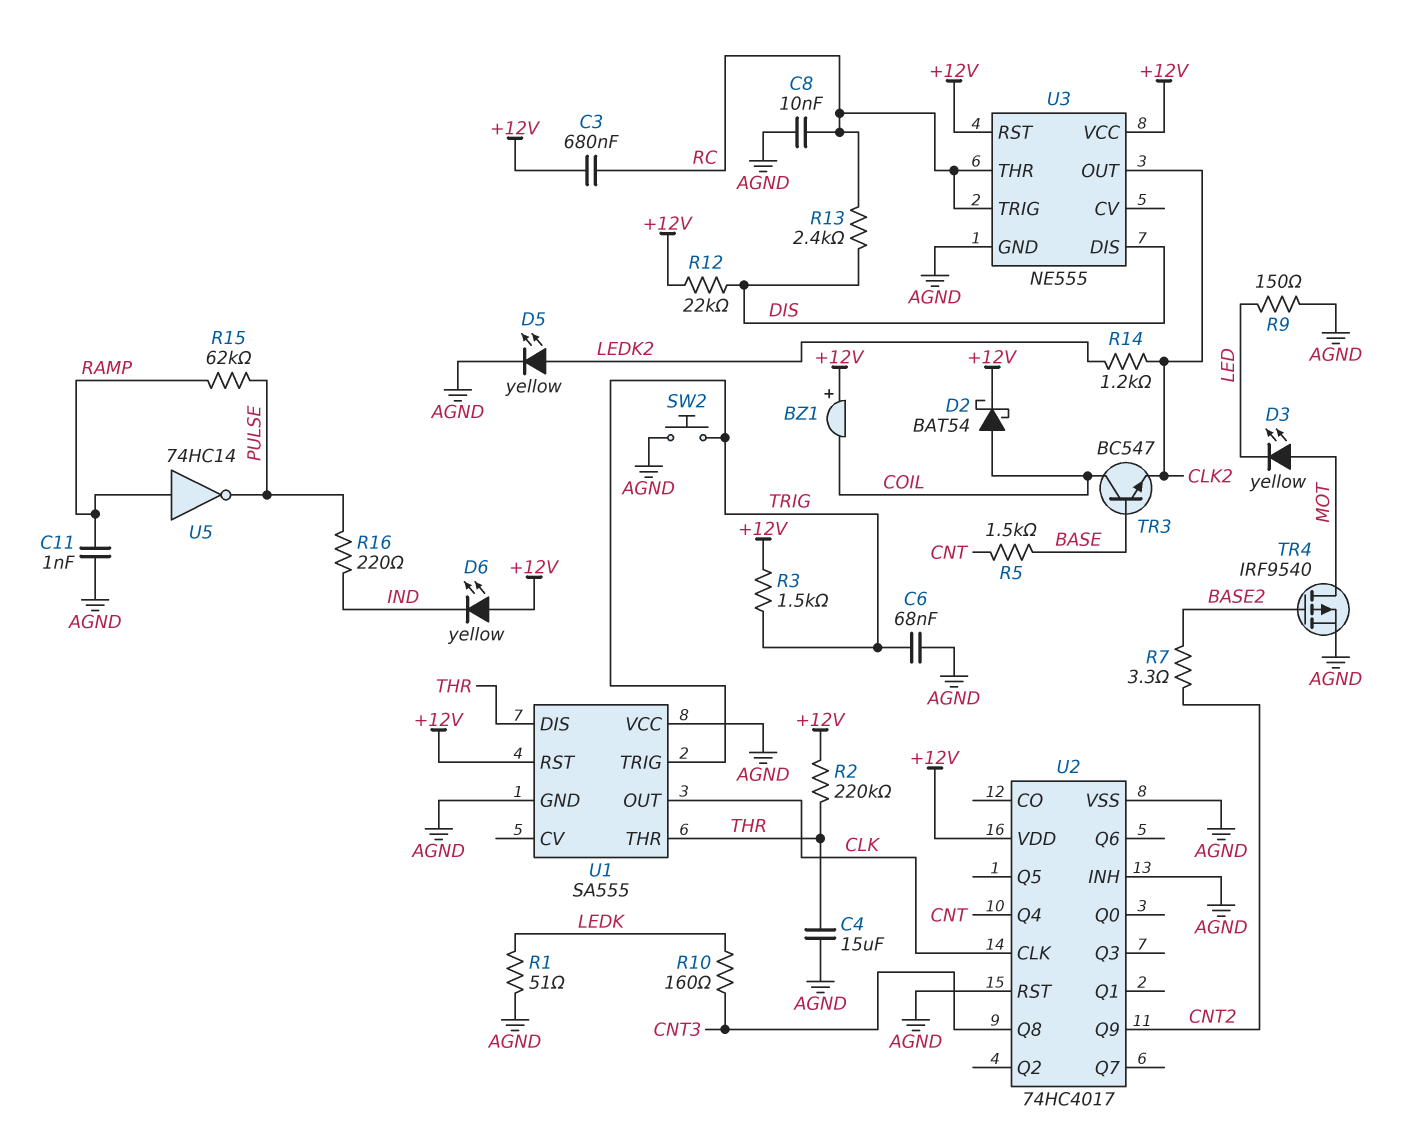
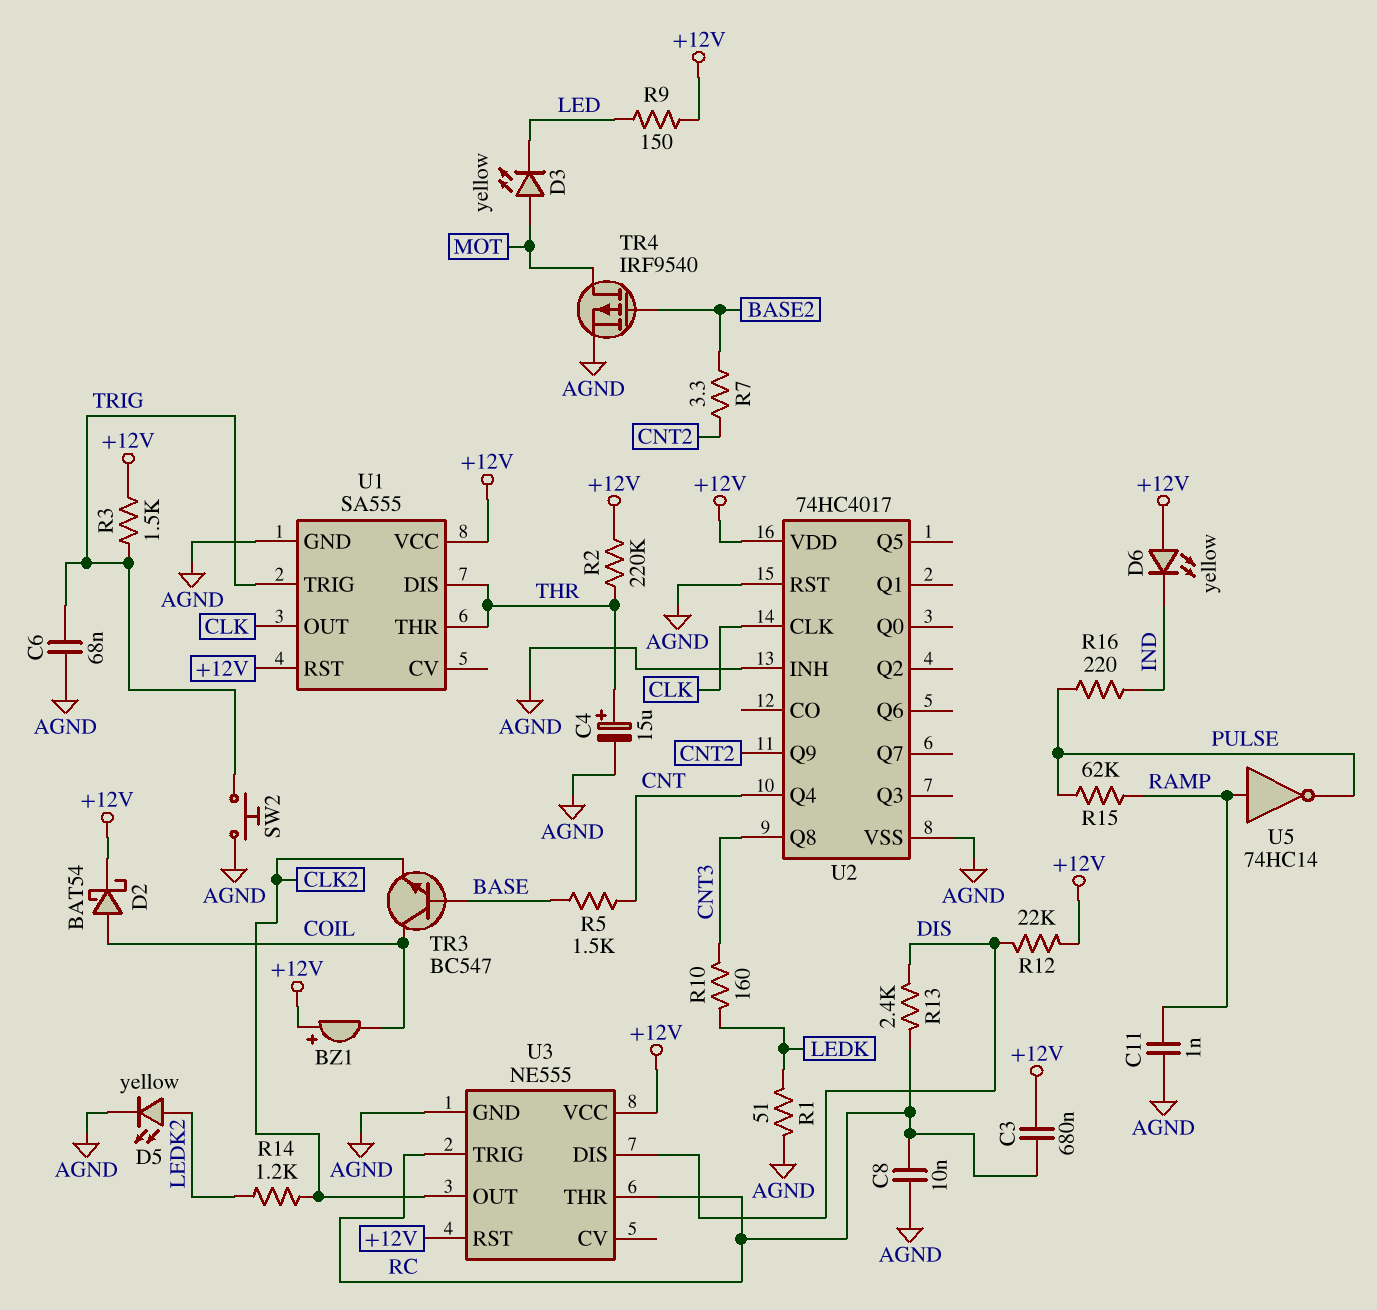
C4: 15uF (AGND, THR) -> 15uF (plus THR, minus AGND)
R9: 150 (AGND, LED) -> 150 (+12V, LED)
U1 pin VCC: AGND -> +12V

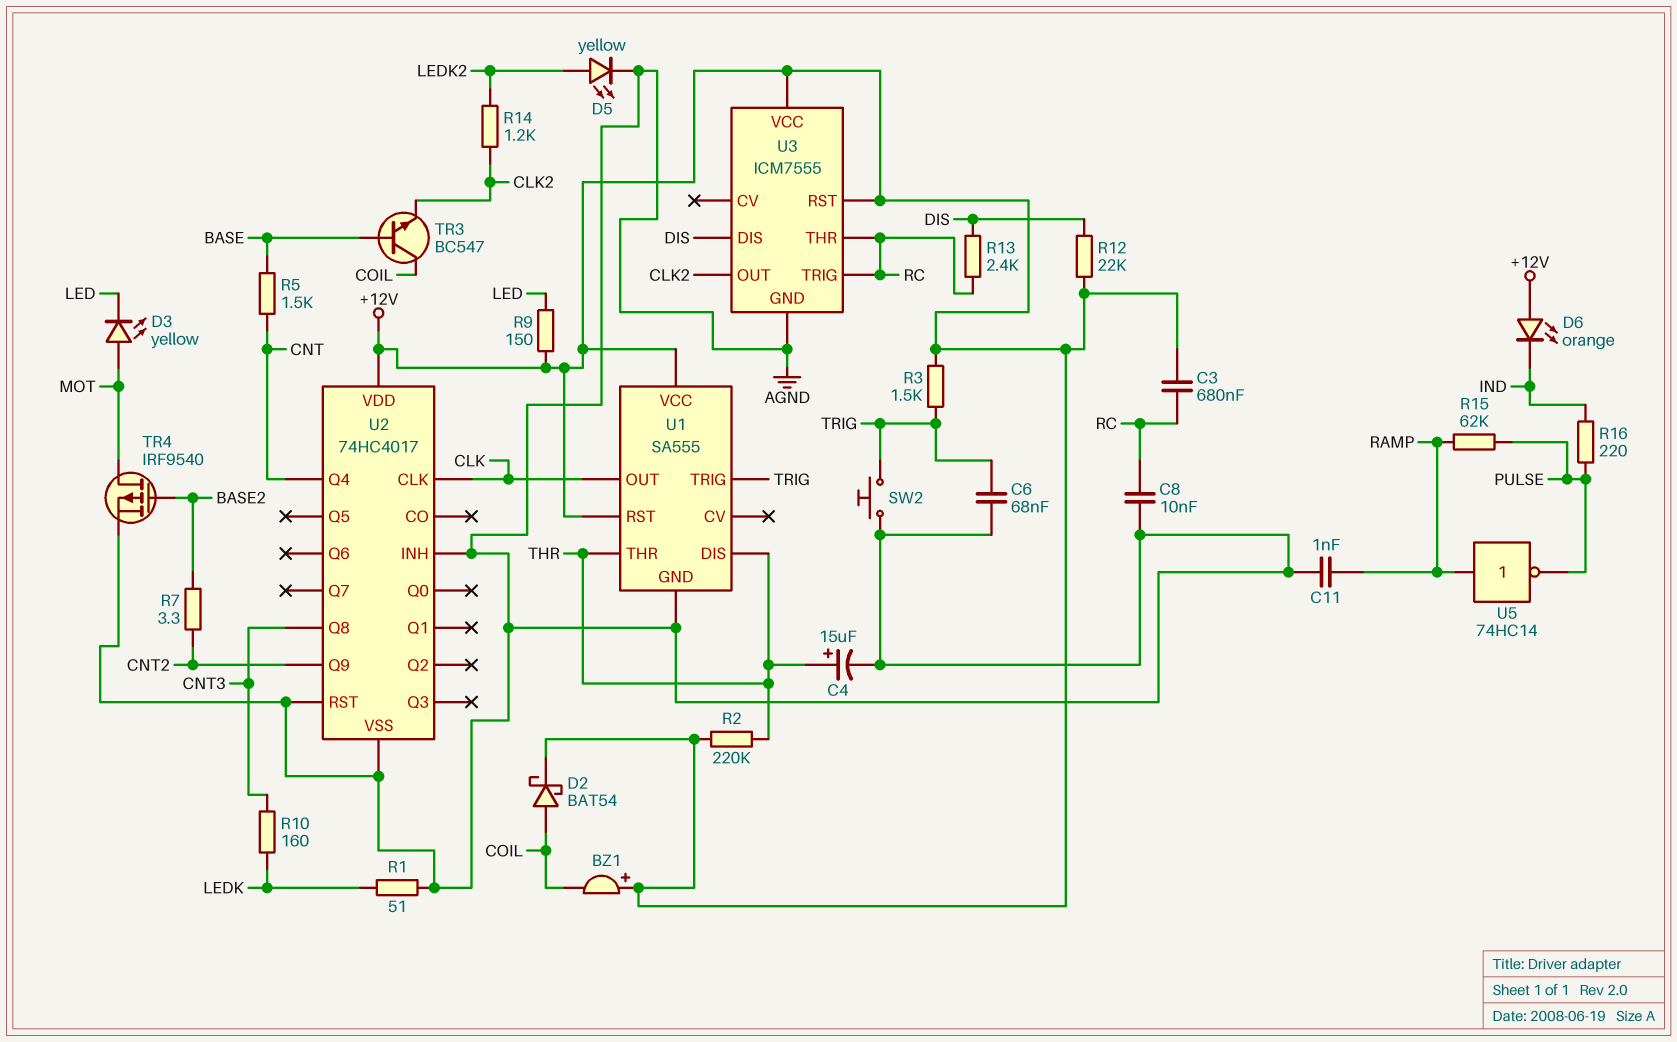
D6: LED yellow (A +12V, K IND) -> LED orange (A +12V, K IND)
U3: NE555 -> ICM7555

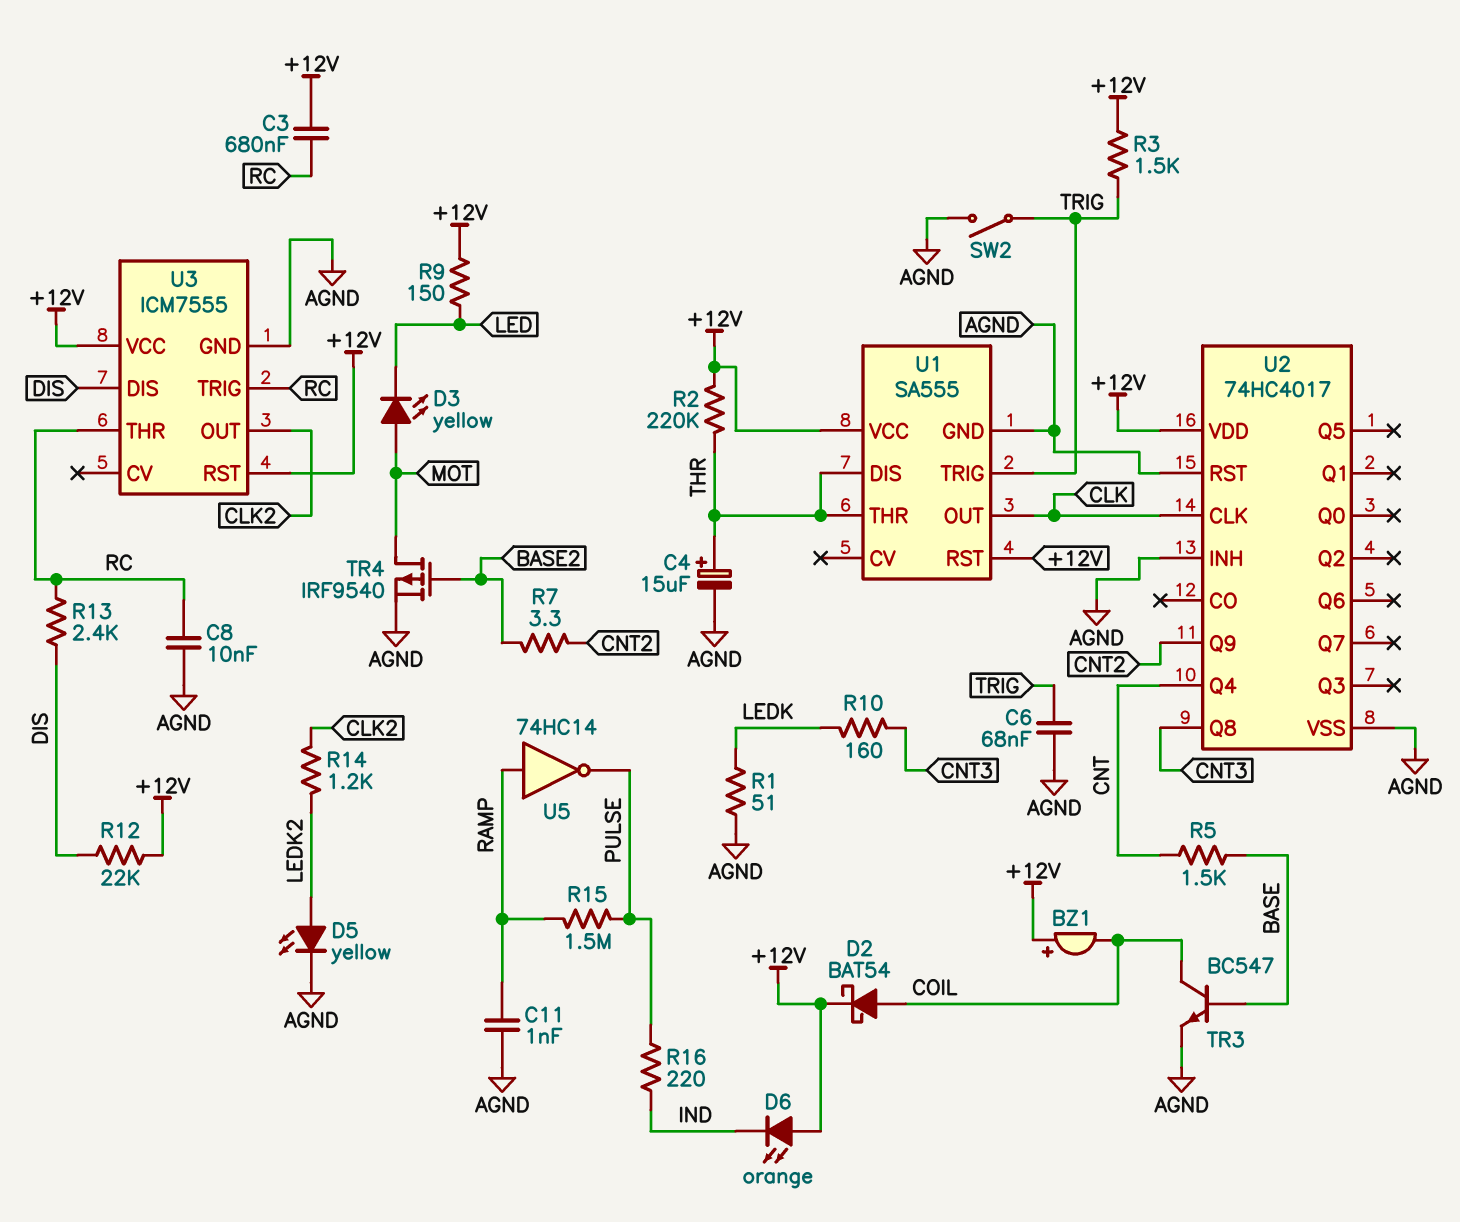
R15: 62k (PULSE, RAMP) -> 1.5M (PULSE, RAMP)
SW2: button (AGND, TRIG) -> switch (AGND, TRIG)
TR3: NPN BC547 (B BASE, C COIL, E CLK2) -> NPN BC547 (B BASE, C COIL, E AGND)

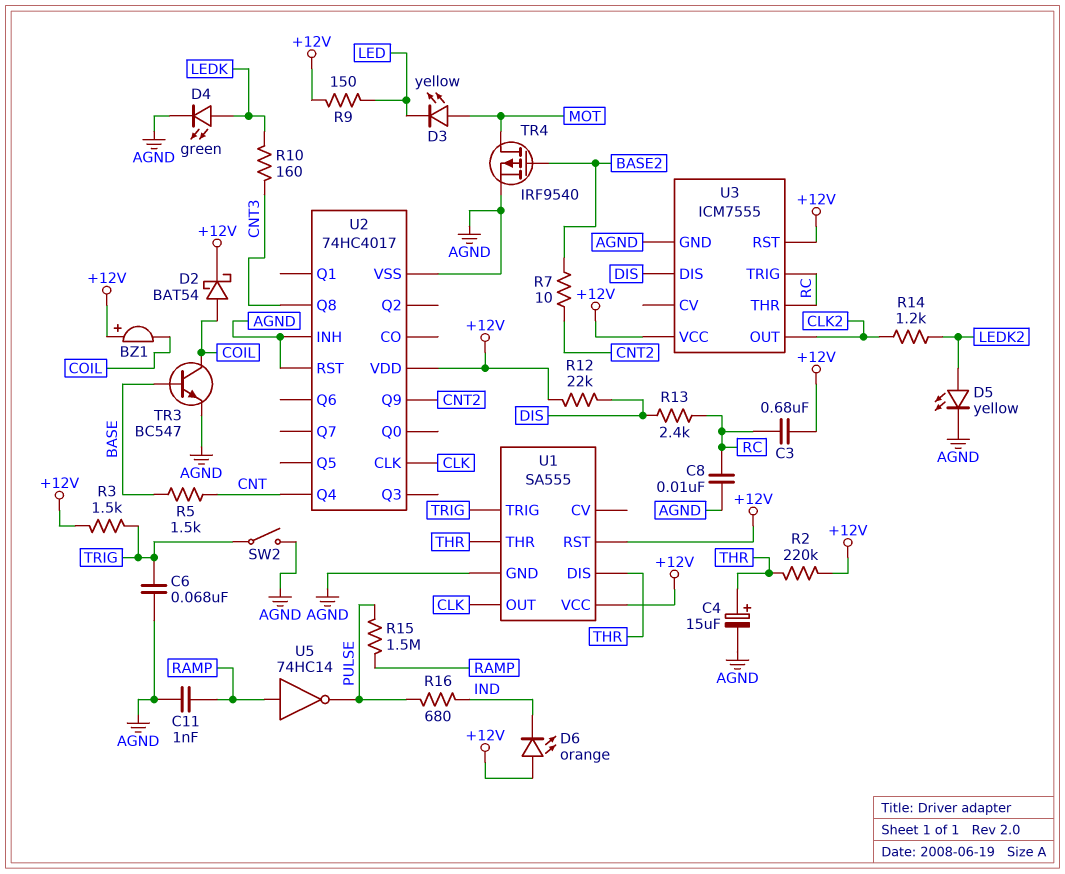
D4: none -> LED green (A LEDK, K AGND)
R1: 51 (AGND, LEDK) -> none
R7: 3.3 (BASE2, CNT2) -> 10 (BASE2, CNT2)
R16: 220 (IND, PULSE) -> 680 (IND, PULSE)

